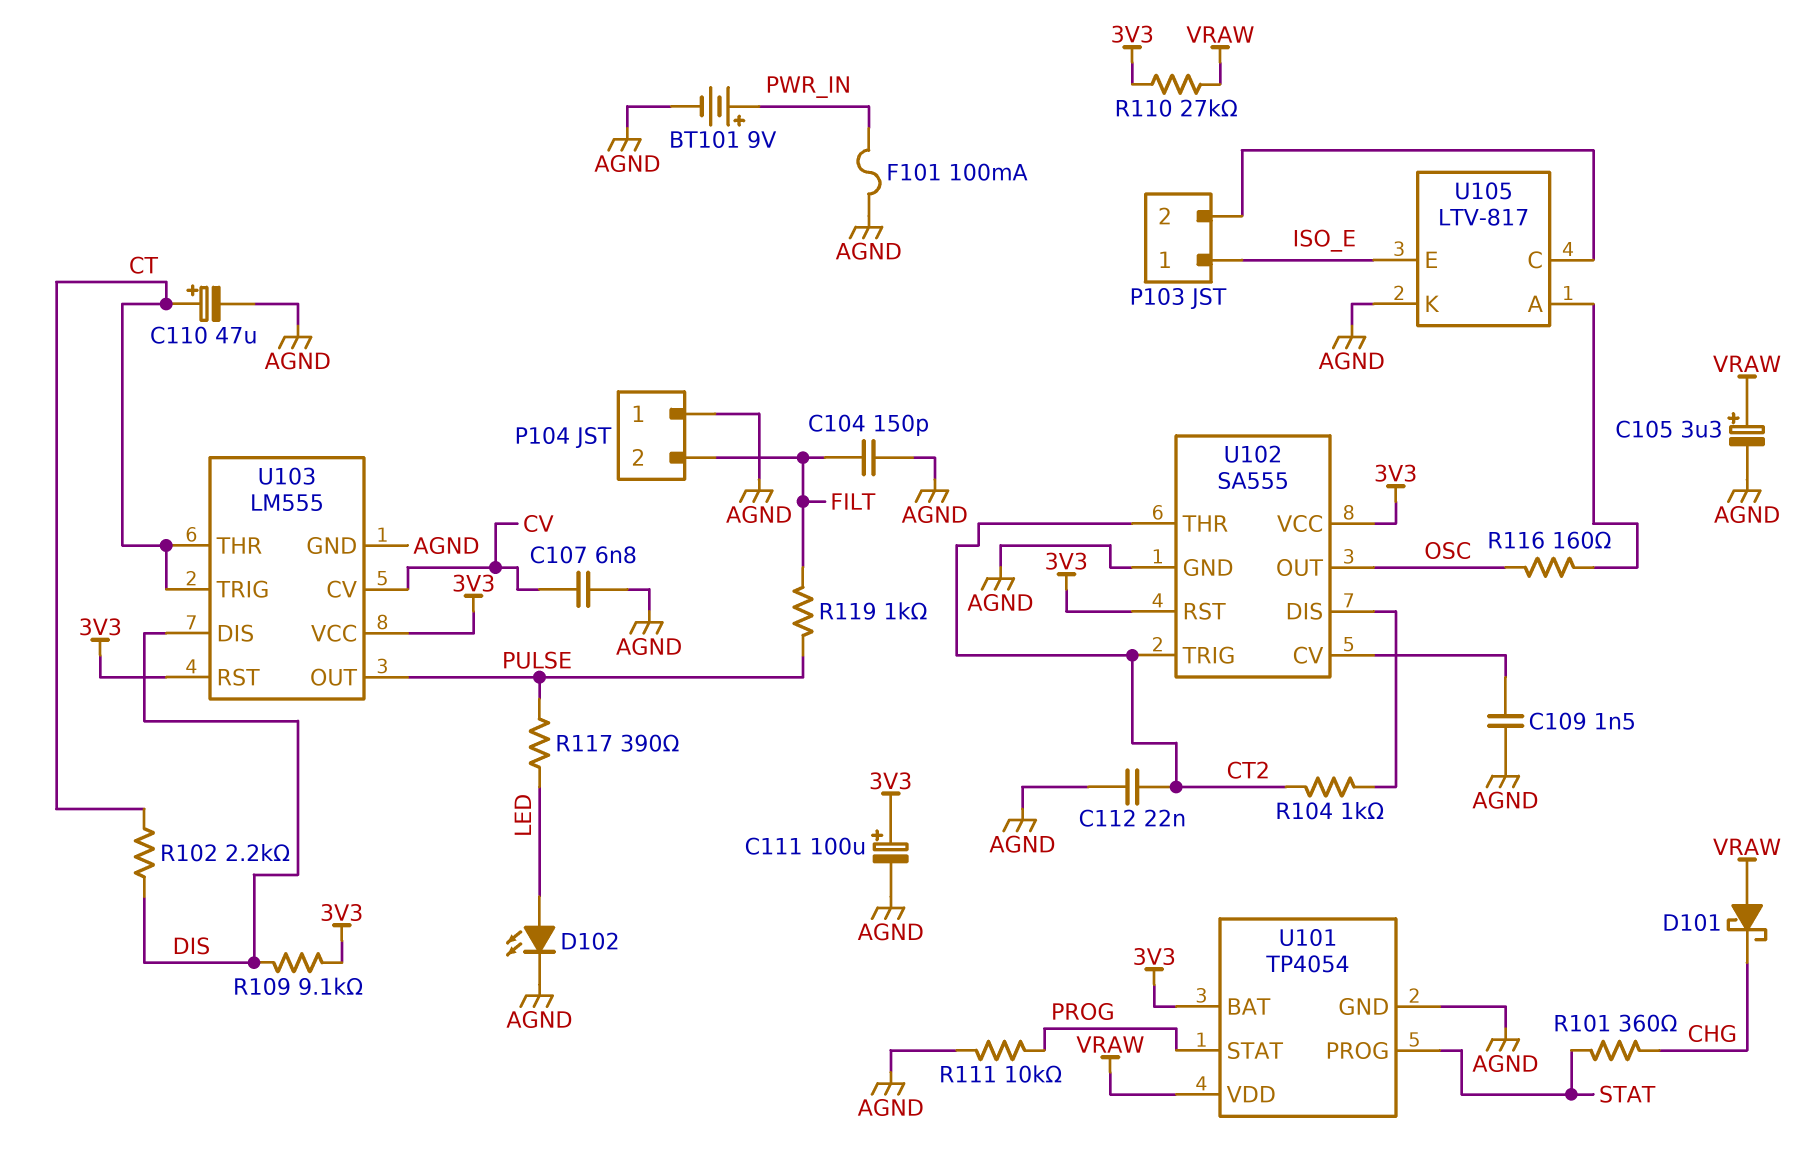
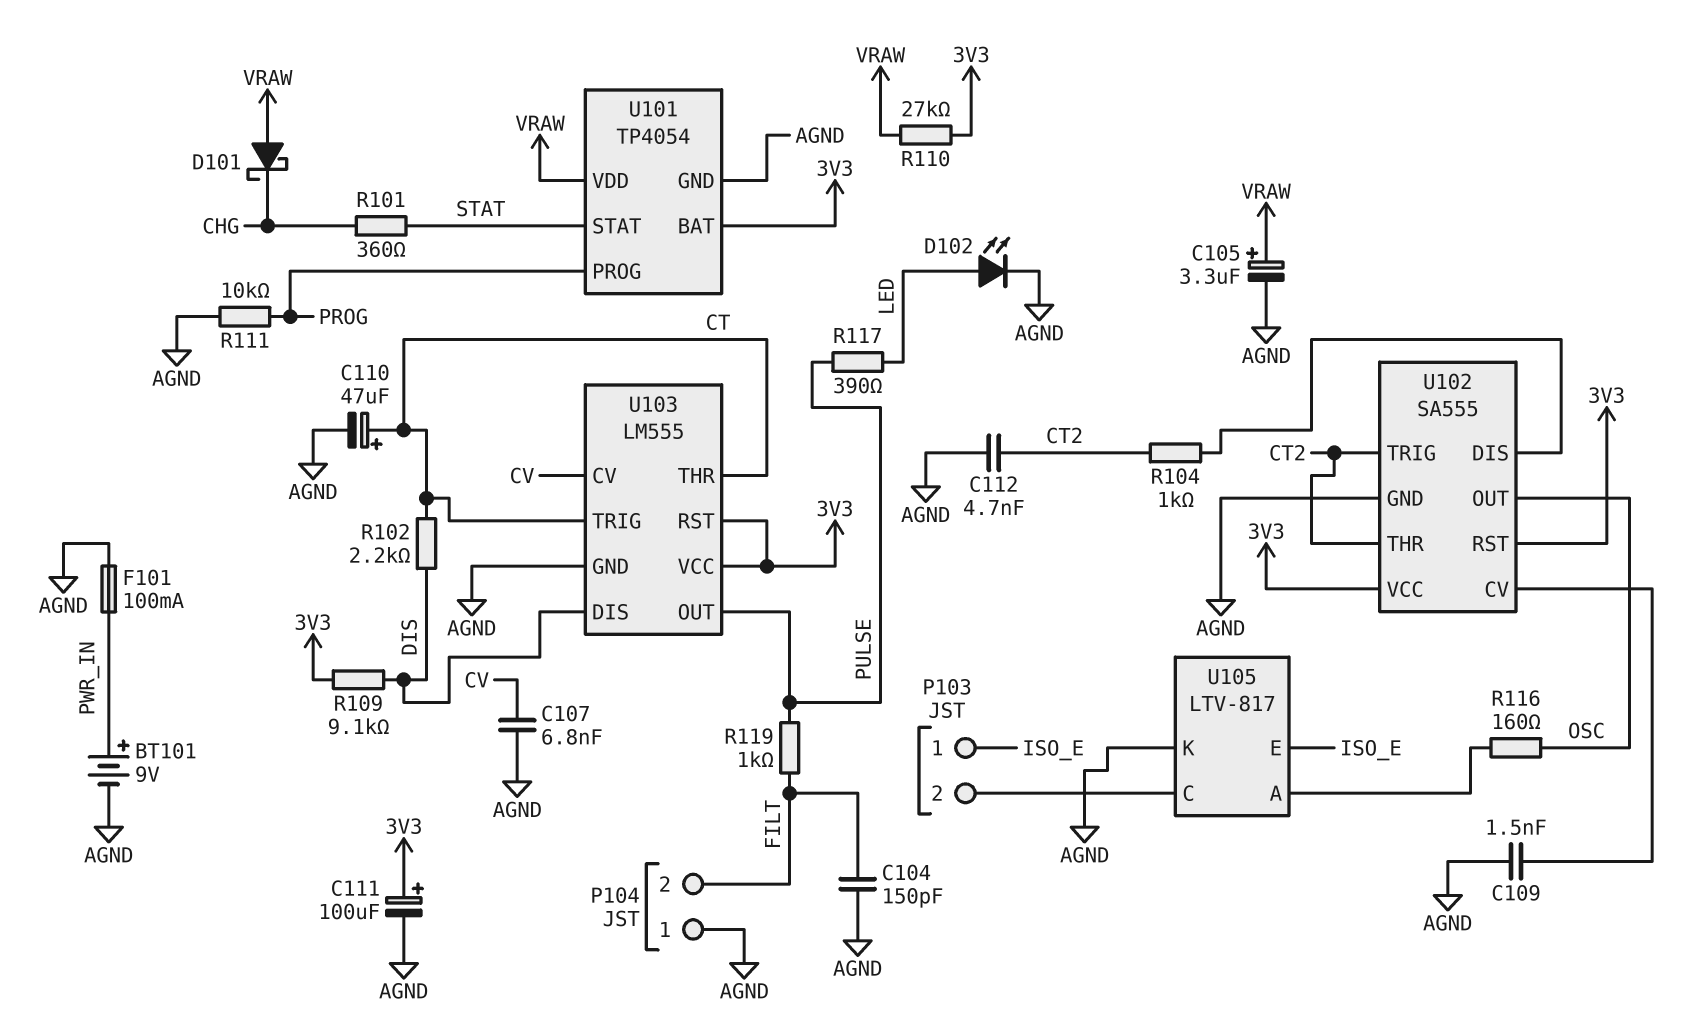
C112: 22nF (AGND, CT2) -> 4.7nF (AGND, CT2)
U101 pin PROG: STAT -> PROG
U101 pin STAT: PROG -> STAT

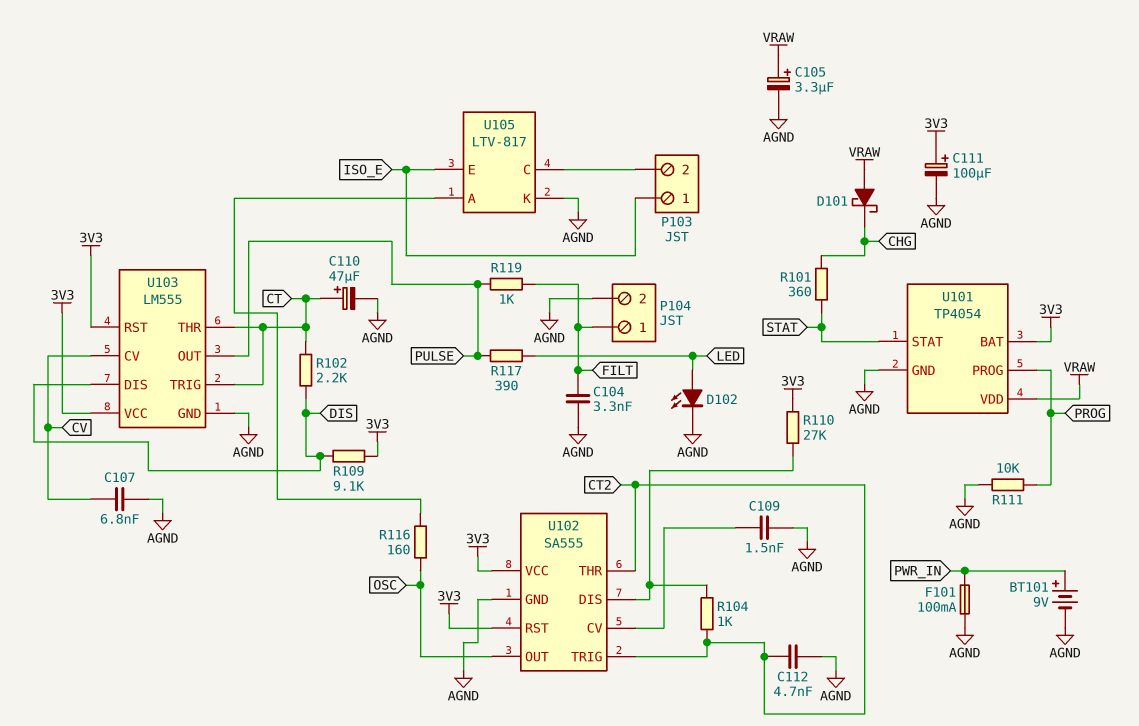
C104: 150pF (AGND, FILT) -> 3.3nF (AGND, FILT)
P104 pin 1: AGND -> FILT
P104 pin 2: FILT -> AGND
R110: 27k (3V3, VRAW) -> 27k (3V3, U102/DIS)

